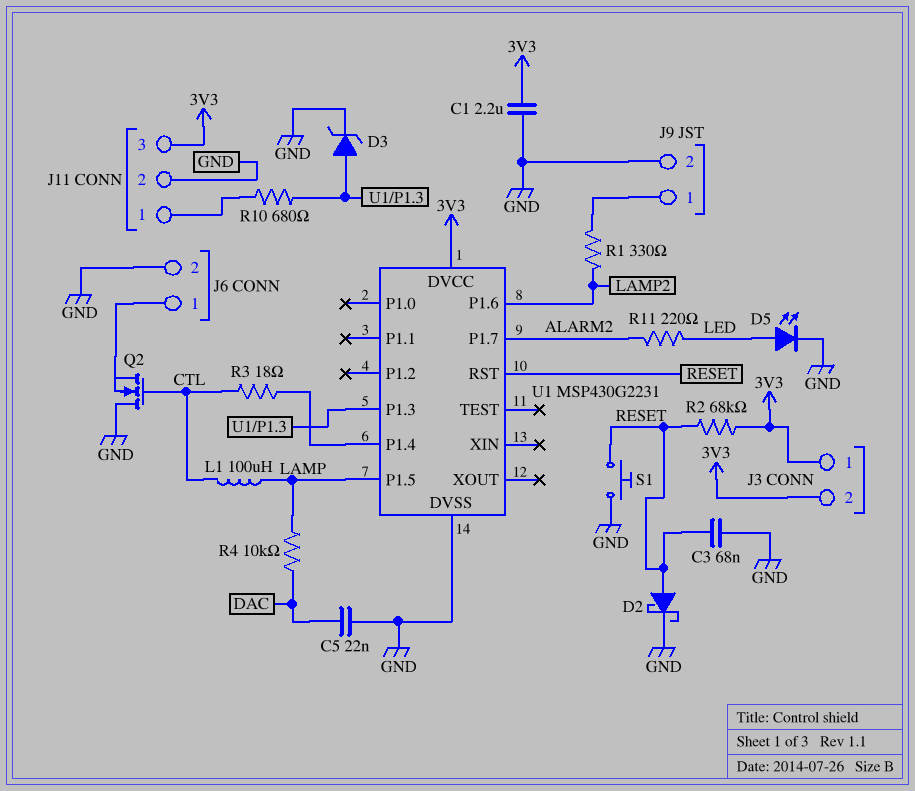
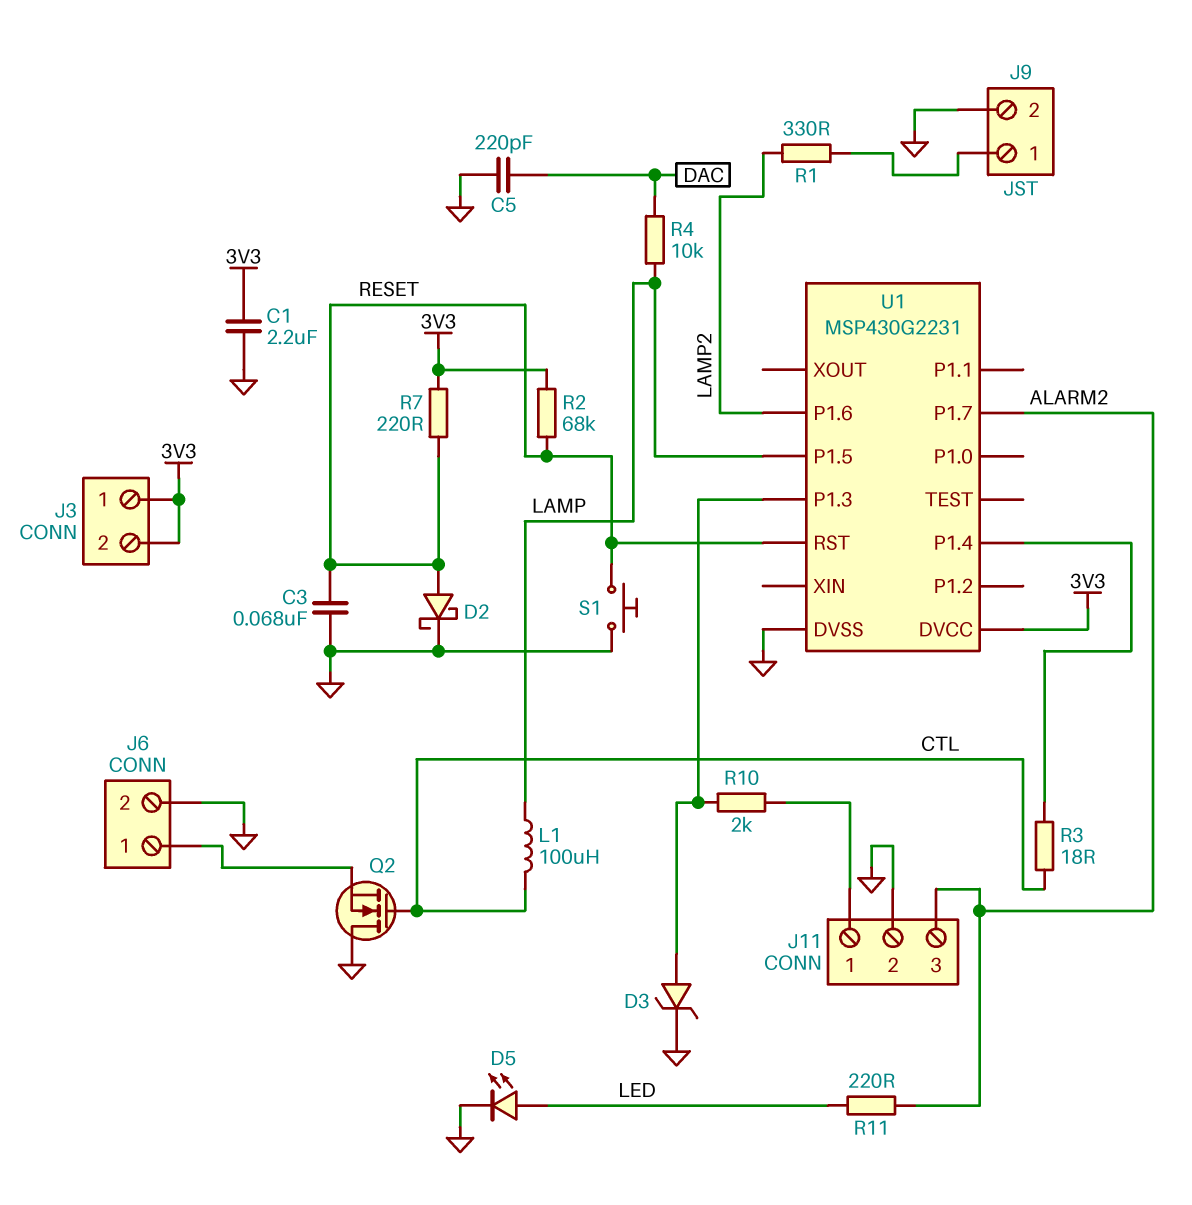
C5: 22nF (DAC, GND) -> 220pF (DAC, GND)
J11 pin 3: 3V3 -> ALARM2
R7: none -> 220 (3V3, RESET)
R10: 680 (J11/1, U1/P1.3) -> 2k (J11/1, U1/P1.3)

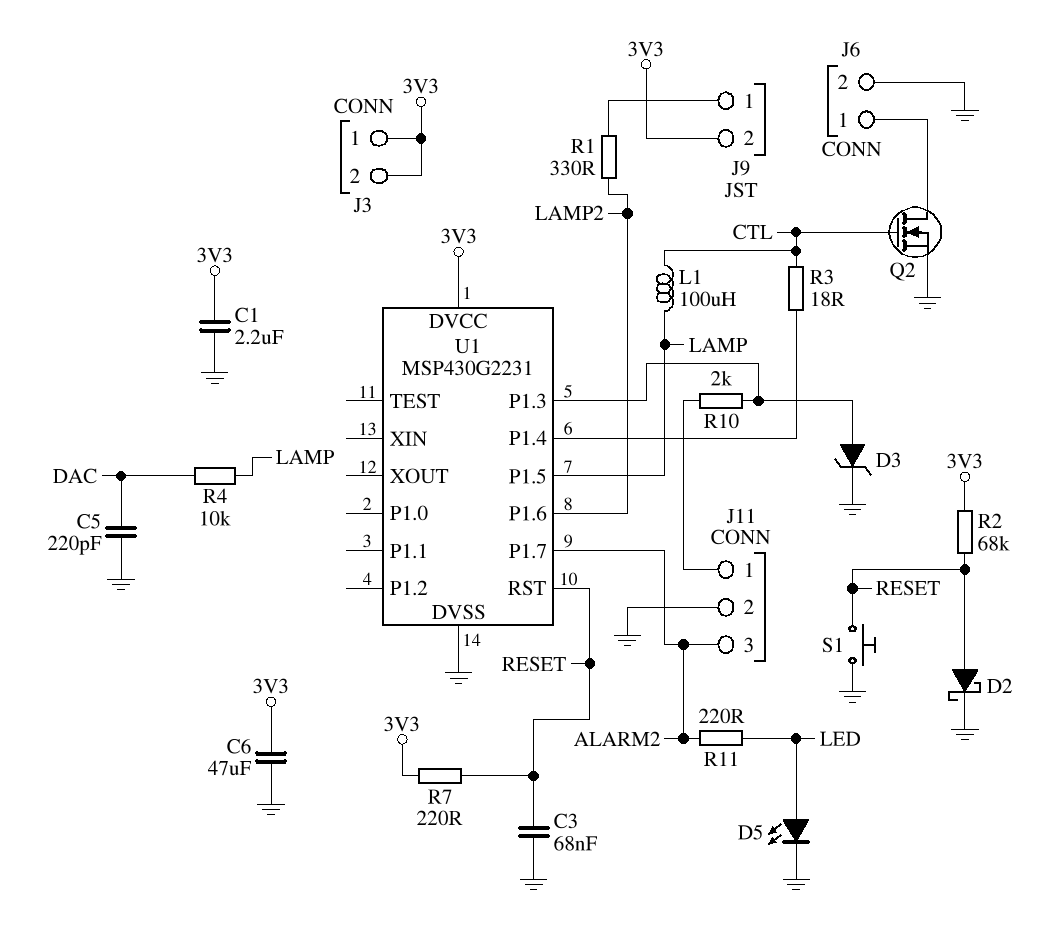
C6: none -> 47uF (3V3, GND)
J9 pin 2: GND -> 3V3
Q2: NMOS (G CTL, D GND, S J6/1) -> NMOS (G CTL, D J6/1, S GND)

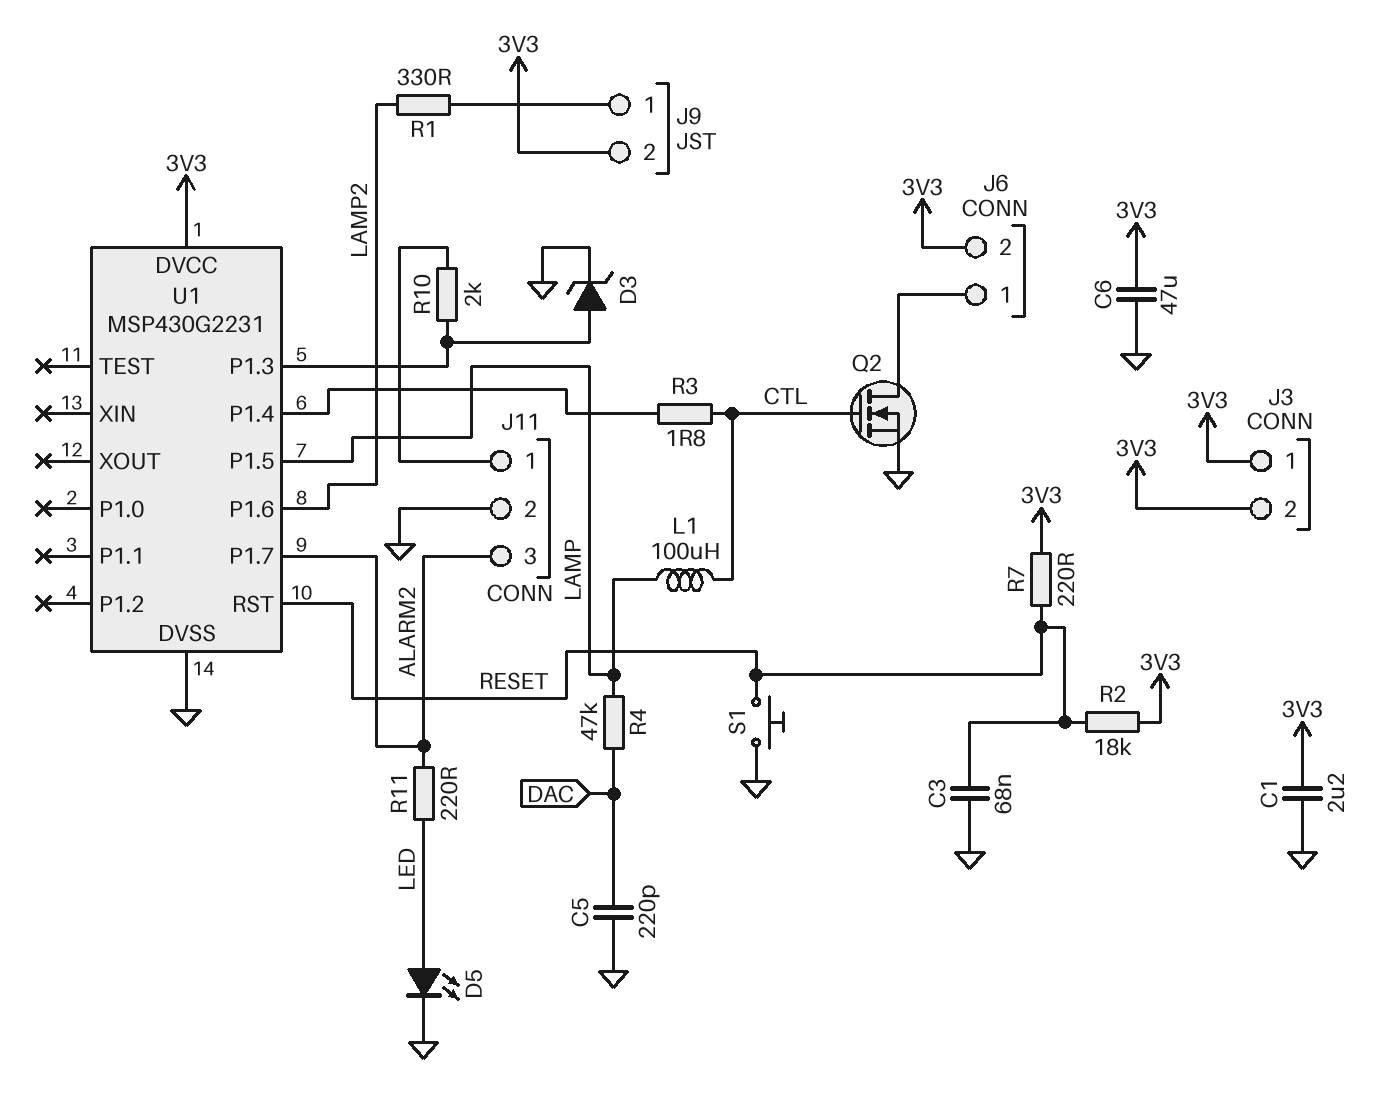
D2: schottky (A RESET, K GND) -> none
J6 pin 2: GND -> 3V3
R2: 68k (3V3, RESET) -> 18k (3V3, RESET)
R3: 18 (CTL, U1/P1.4) -> 1.8 (CTL, U1/P1.4)
R4: 10k (DAC, LAMP) -> 47k (DAC, LAMP)

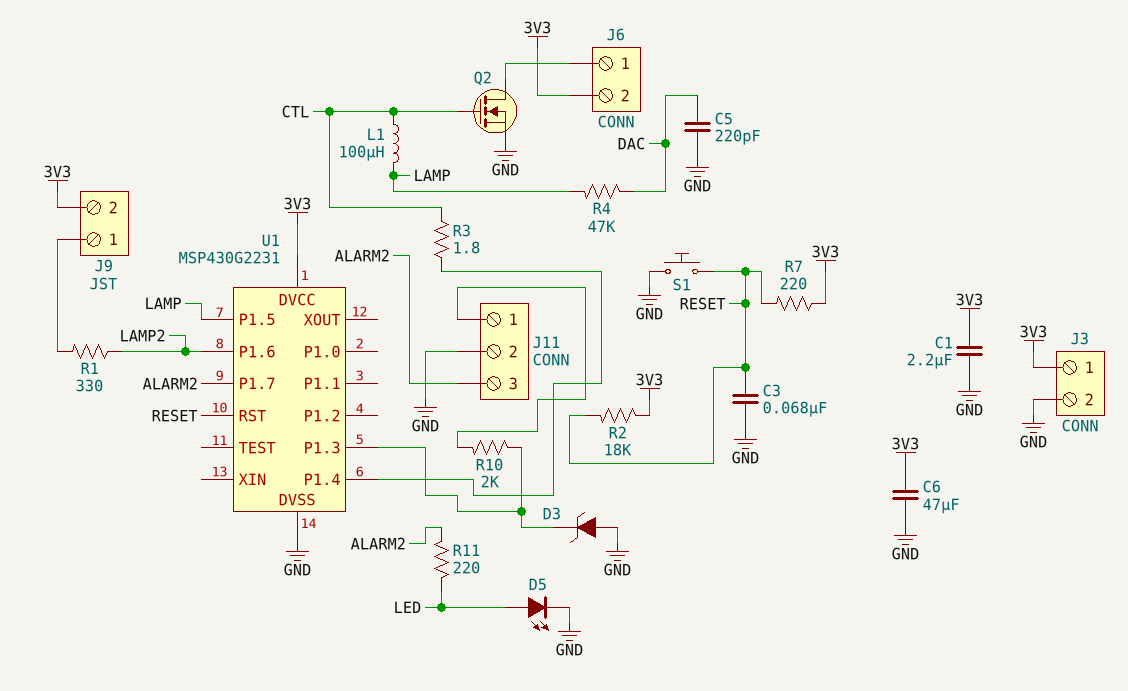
D3: zener (A U1/P1.3, K GND) -> zener (A GND, K U1/P1.3)
J3 pin 2: 3V3 -> GND

